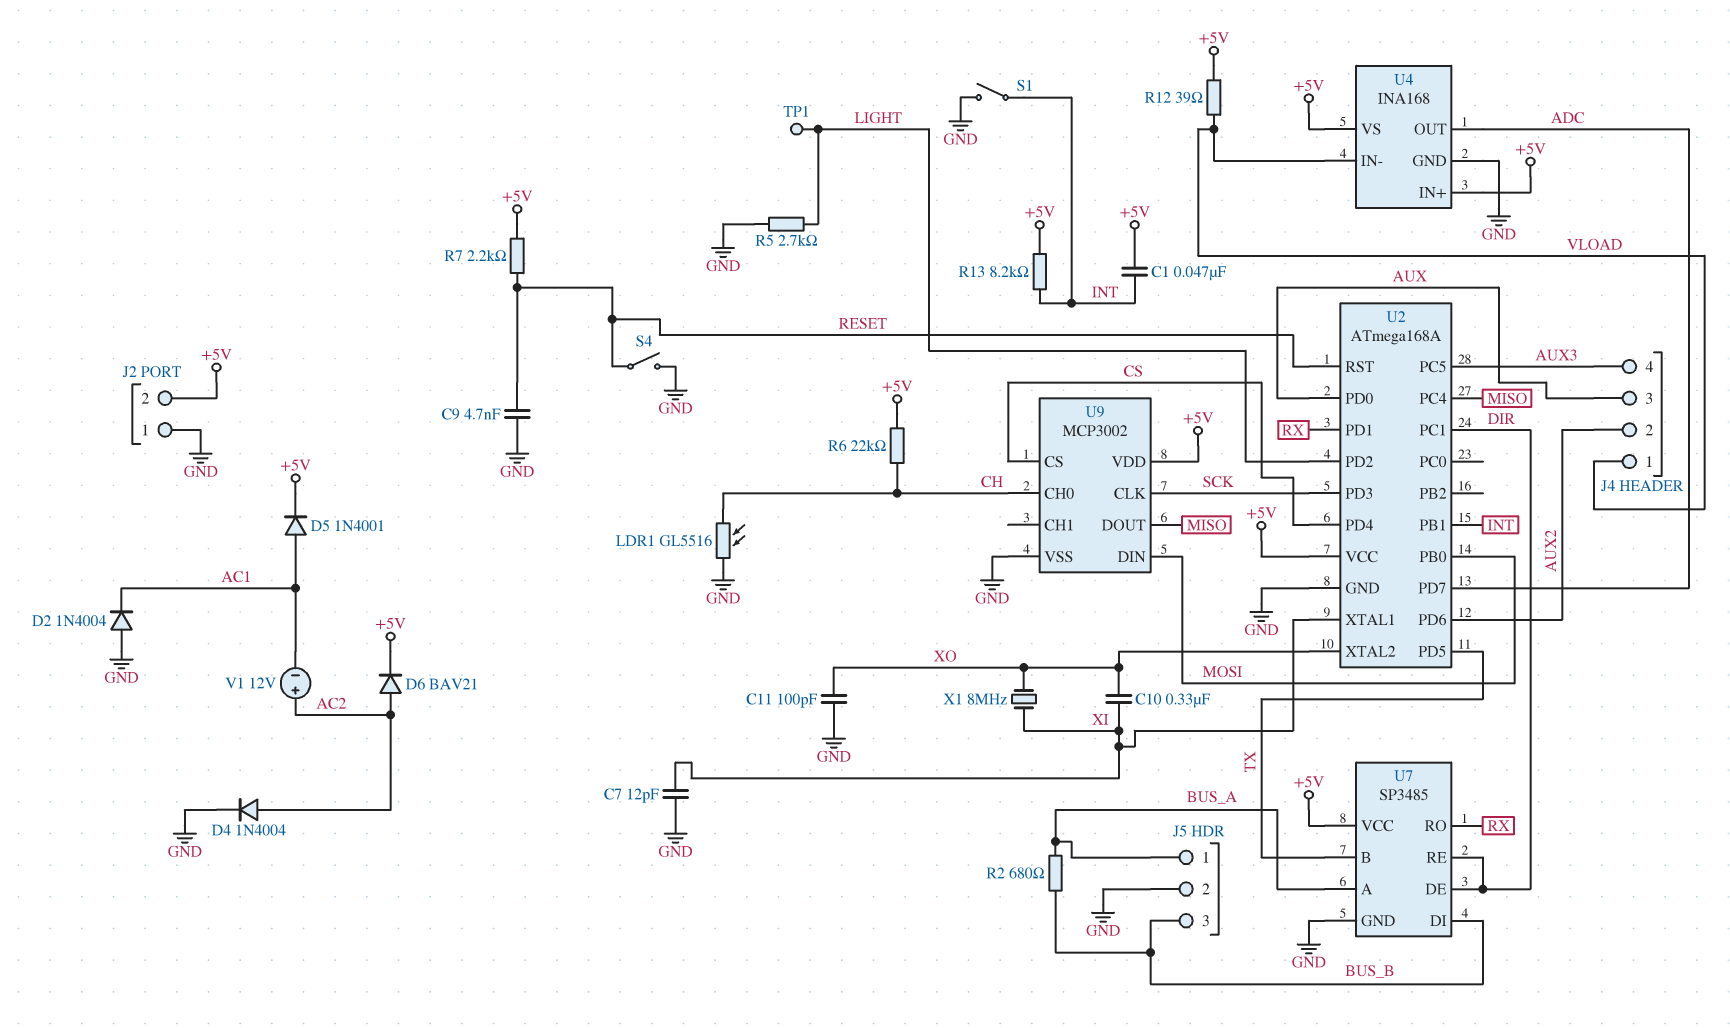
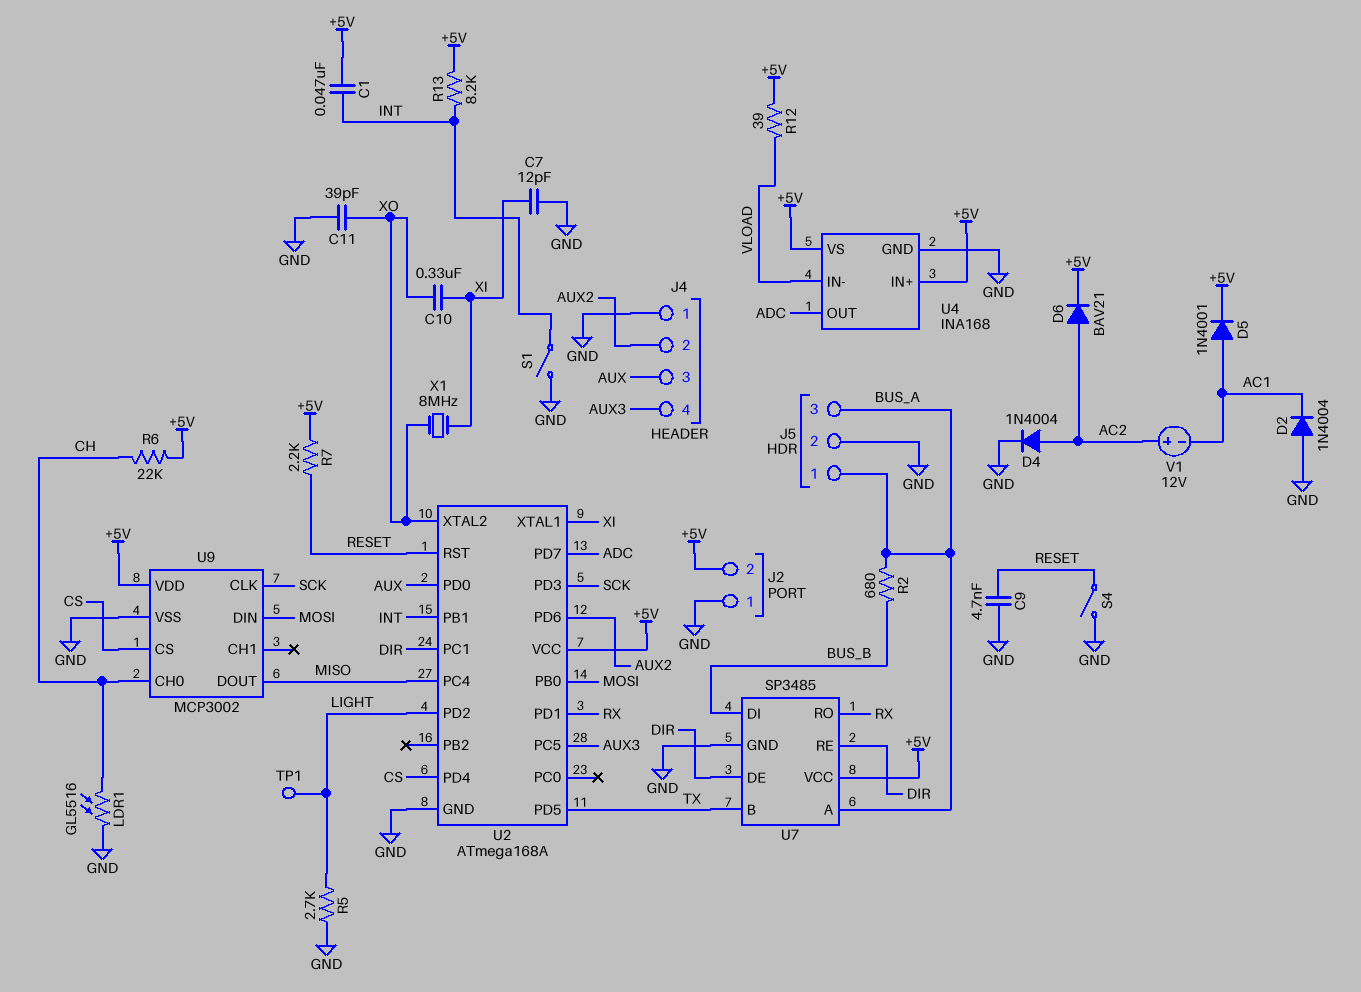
C11: 100pF (GND, XO) -> 39pF (GND, XO)
J4 pin 1: VLOAD -> GND
J5 pin 3: BUS_B -> BUS_A

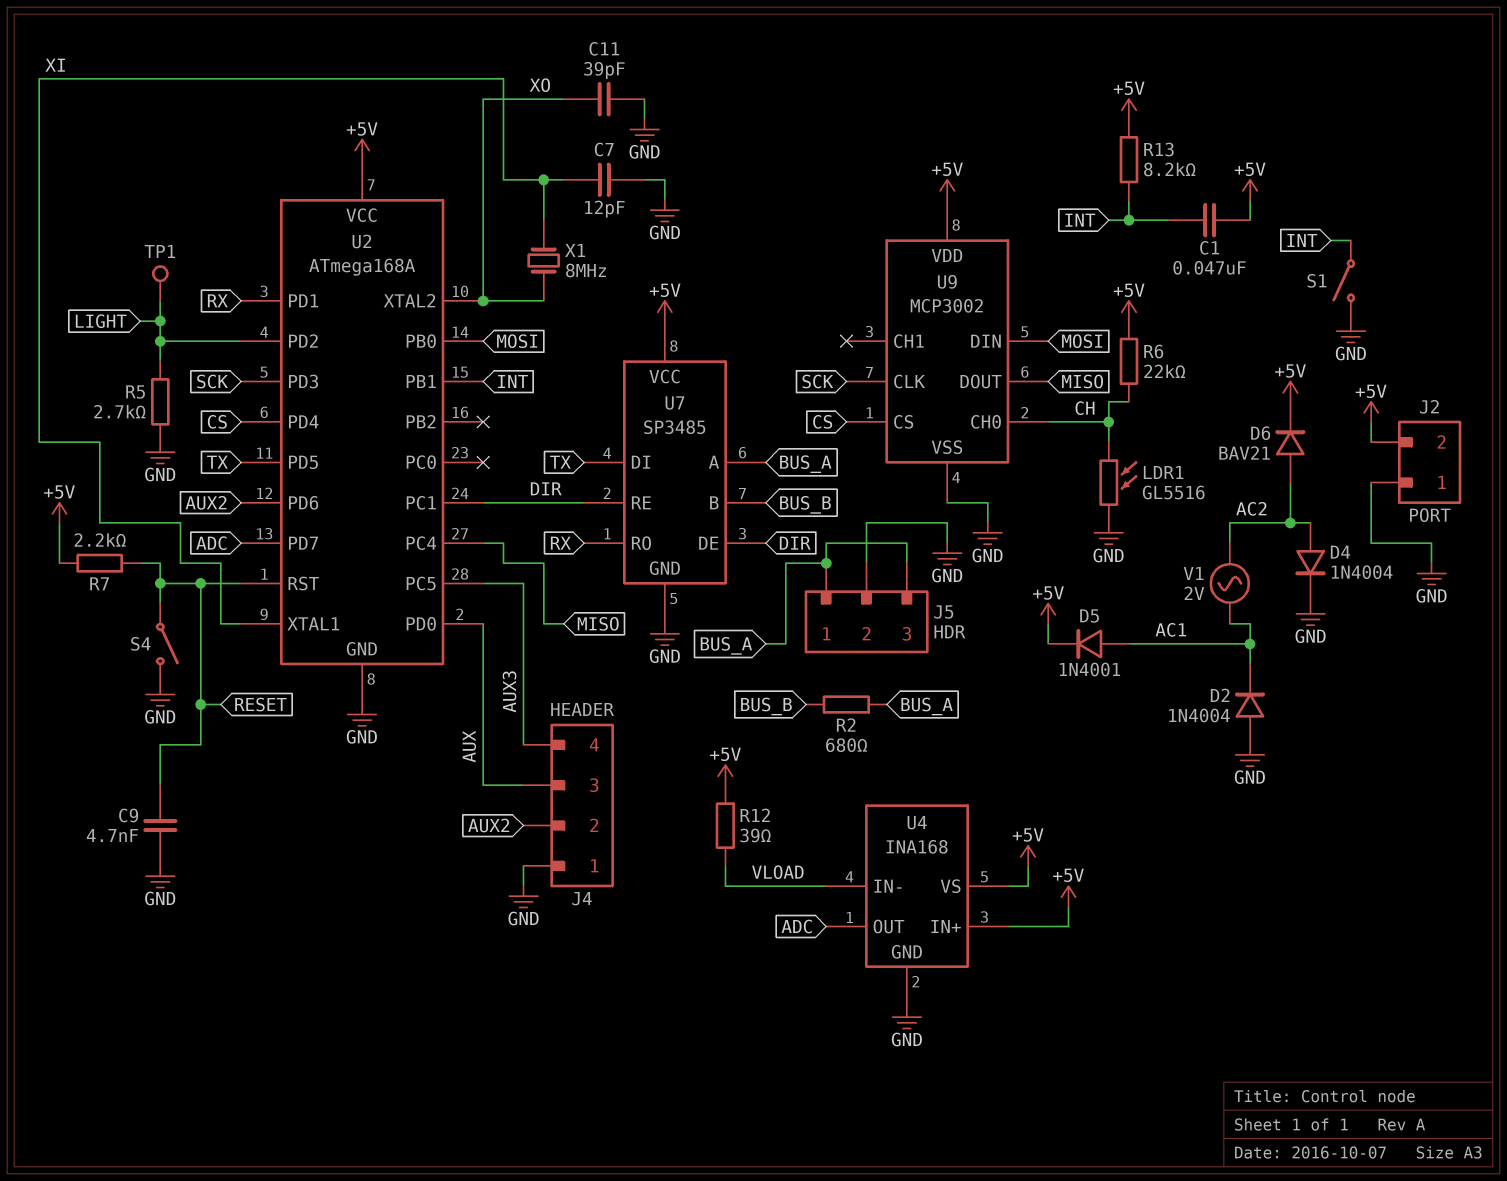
C10: 330nF (XI, XO) -> none
U7 pin B: TX -> BUS_B
U7 pin DI: BUS_B -> TX
V1: 12V (plus AC2, minus AC1) -> AC 2V (AC1, AC2)

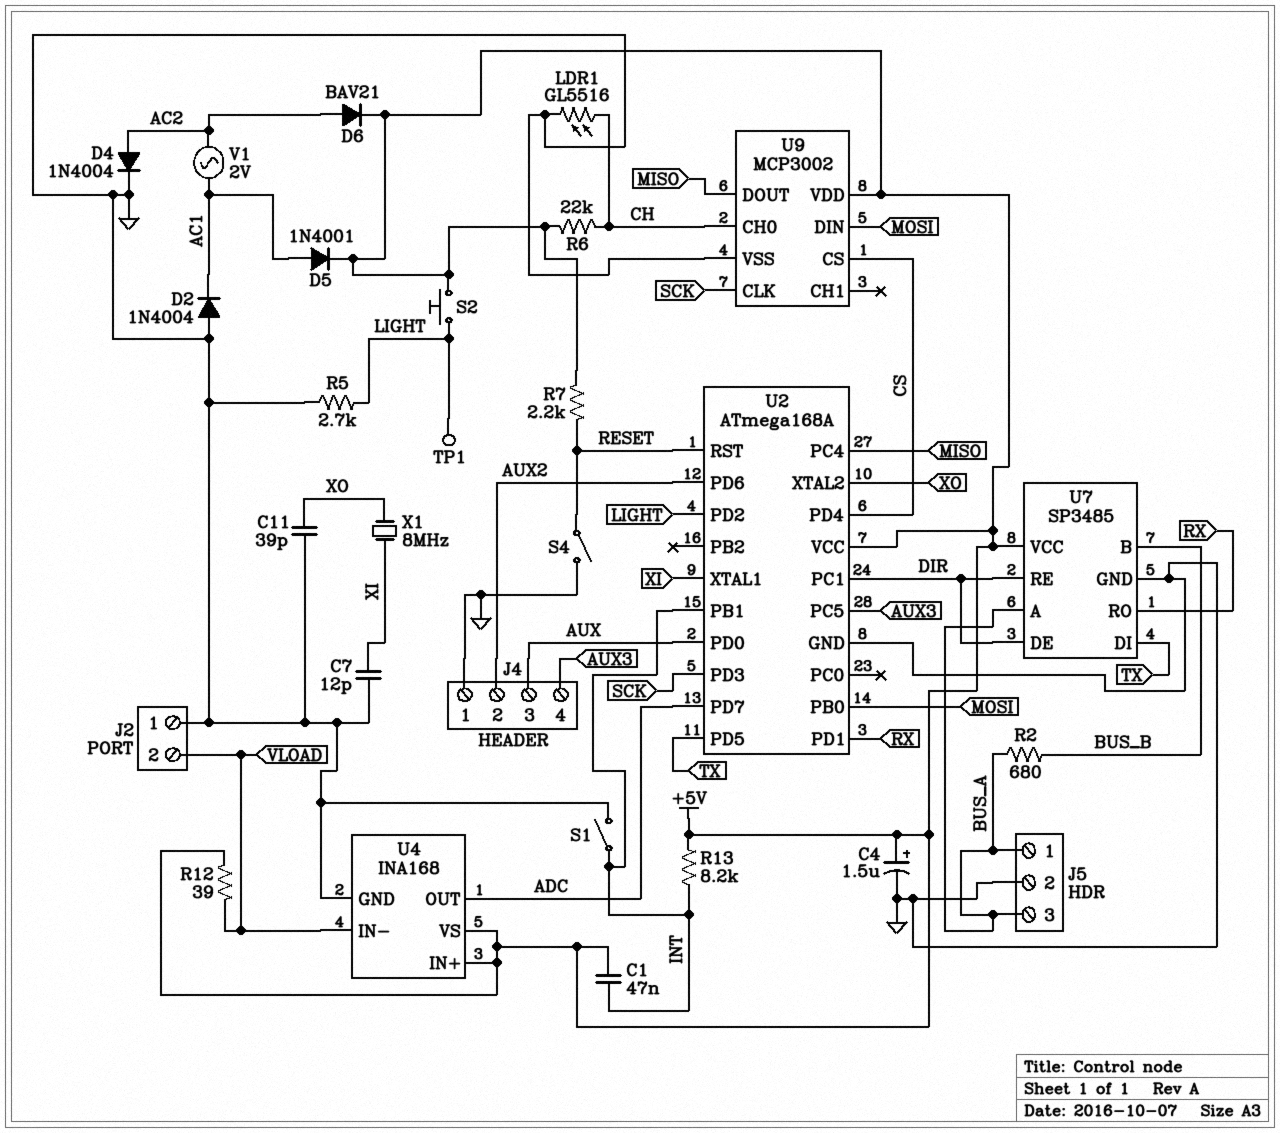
C4: none -> 1.5uF (plus +5V, minus GND)
C9: 4.7nF (GND, RESET) -> none
J2 pin 2: +5V -> VLOAD
S2: none -> button (+5V, LIGHT)

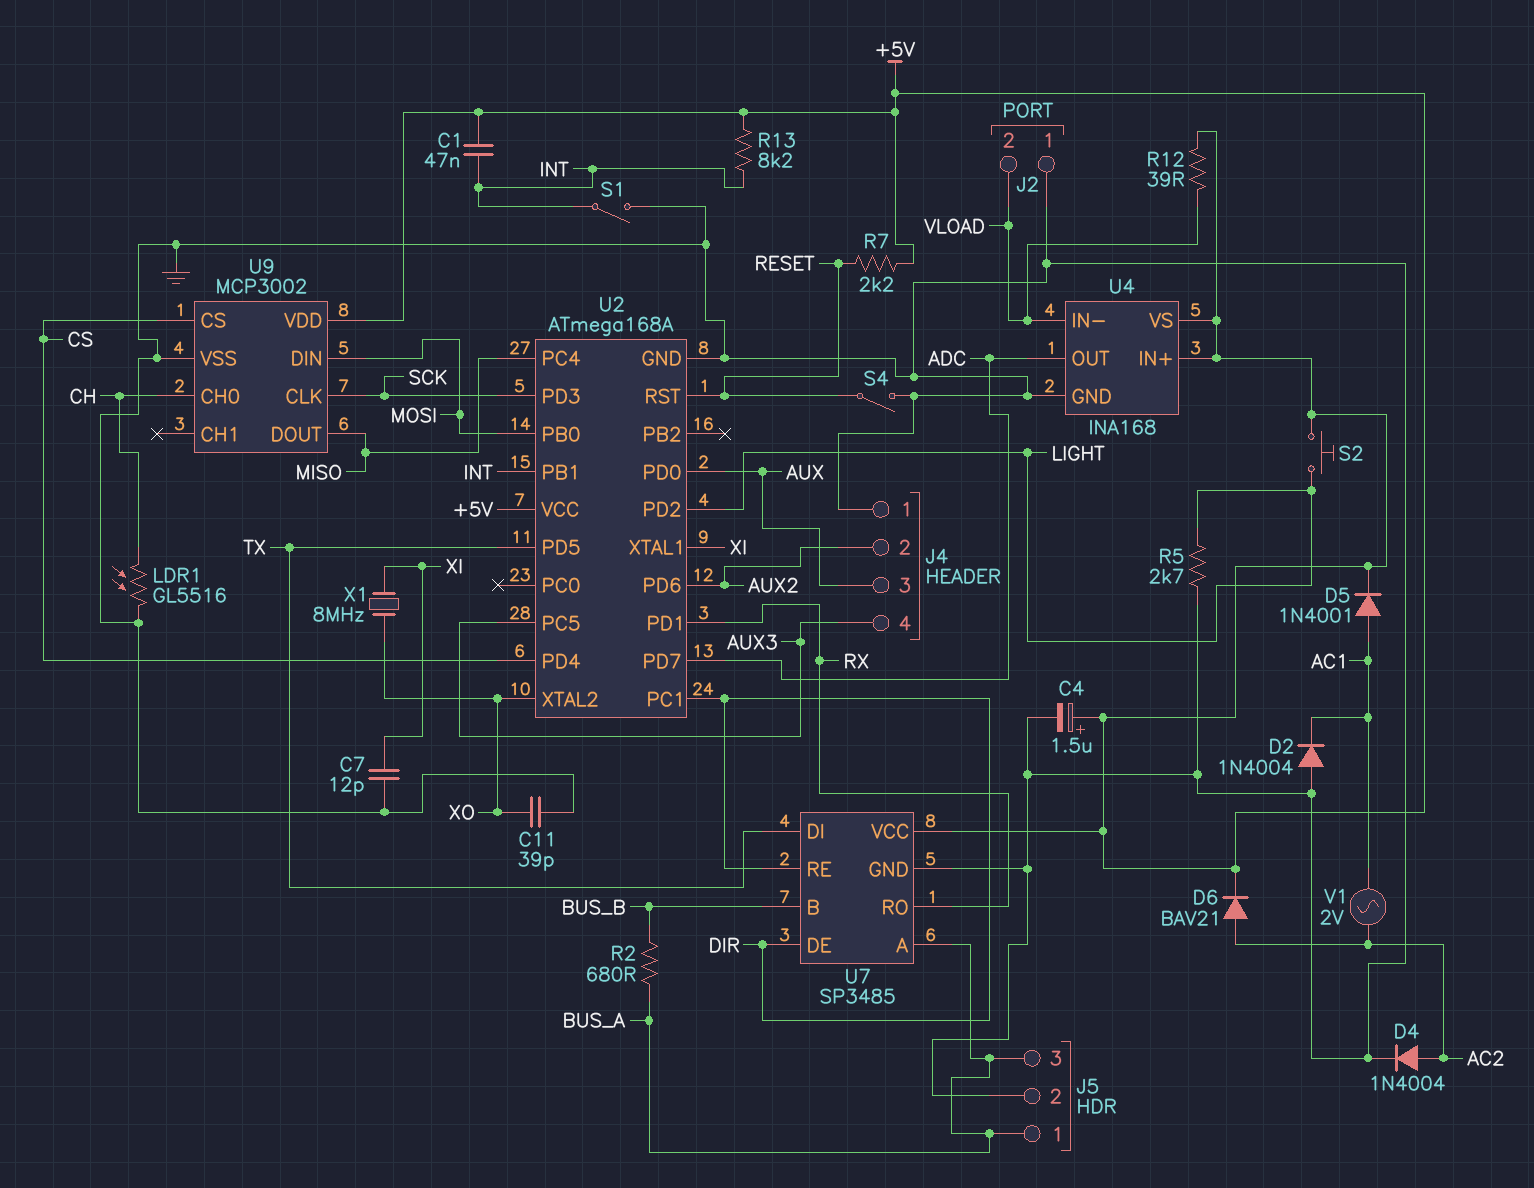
R6: 22k (+5V, CH) -> none
TP1: test point (LIGHT) -> none

